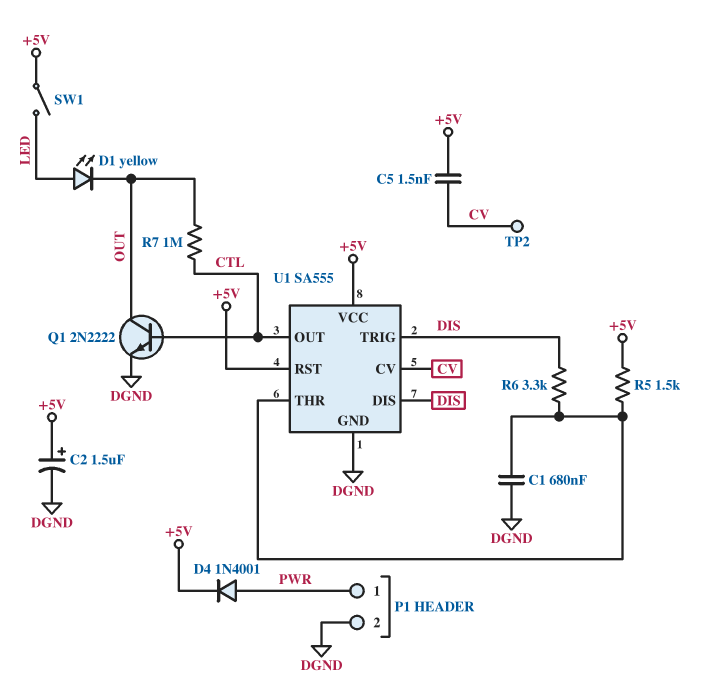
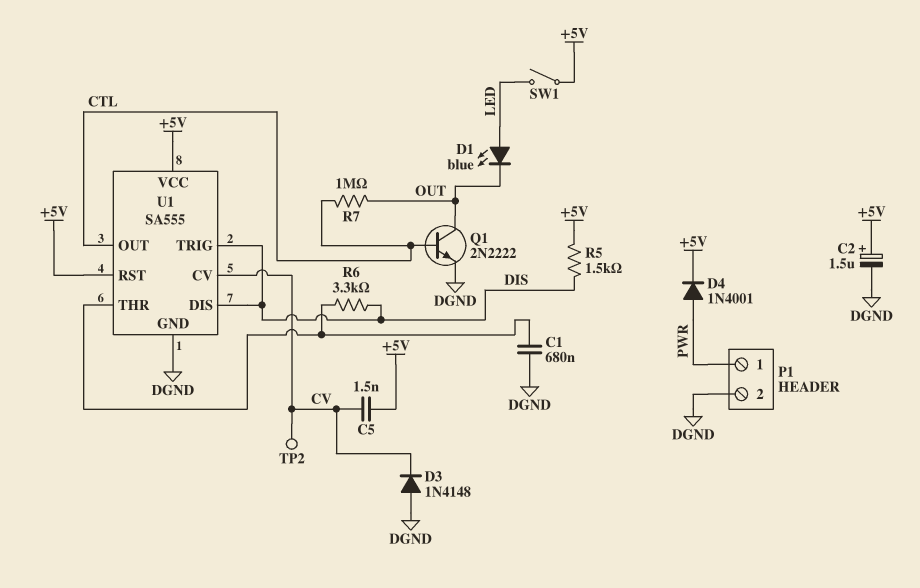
D1: LED yellow (A LED, K OUT) -> LED blue (A LED, K OUT)
D3: none -> diode 1N4148 (A DGND, K CV)
R5: 1.5k (+5V, U1/THR) -> 1.5k (+5V, DIS)

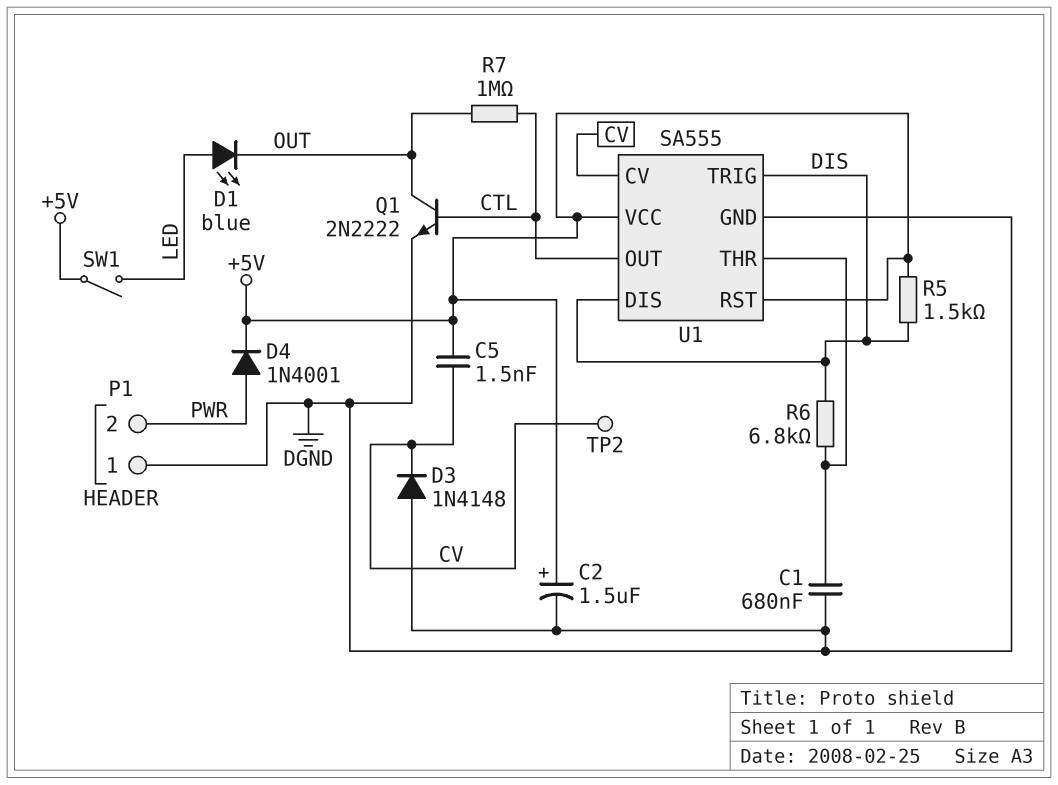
P1 pin 1: PWR -> DGND
P1 pin 2: DGND -> PWR
R6: 3.3k (DIS, U1/THR) -> 6.8k (DIS, U1/THR)

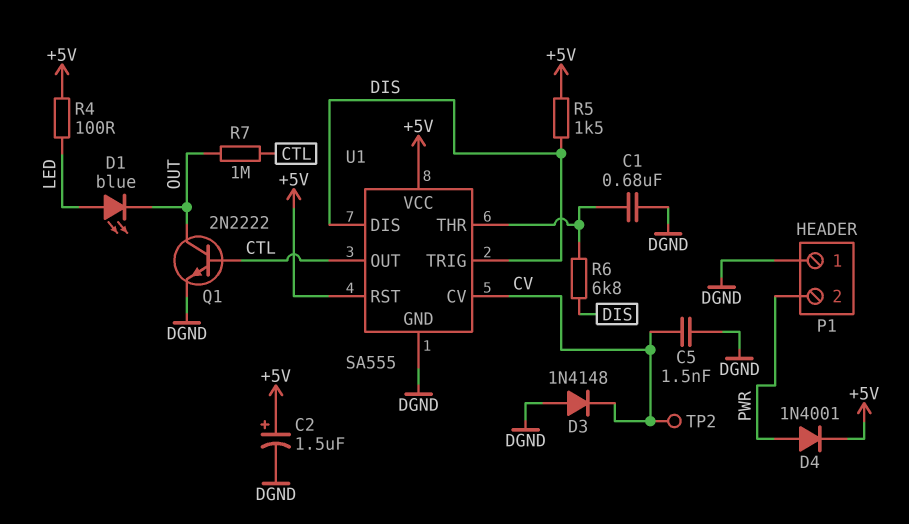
C5: 1.5nF (+5V, CV) -> 1.5nF (CV, DGND)
R4: none -> 100 (+5V, LED)
SW1: switch (+5V, LED) -> none

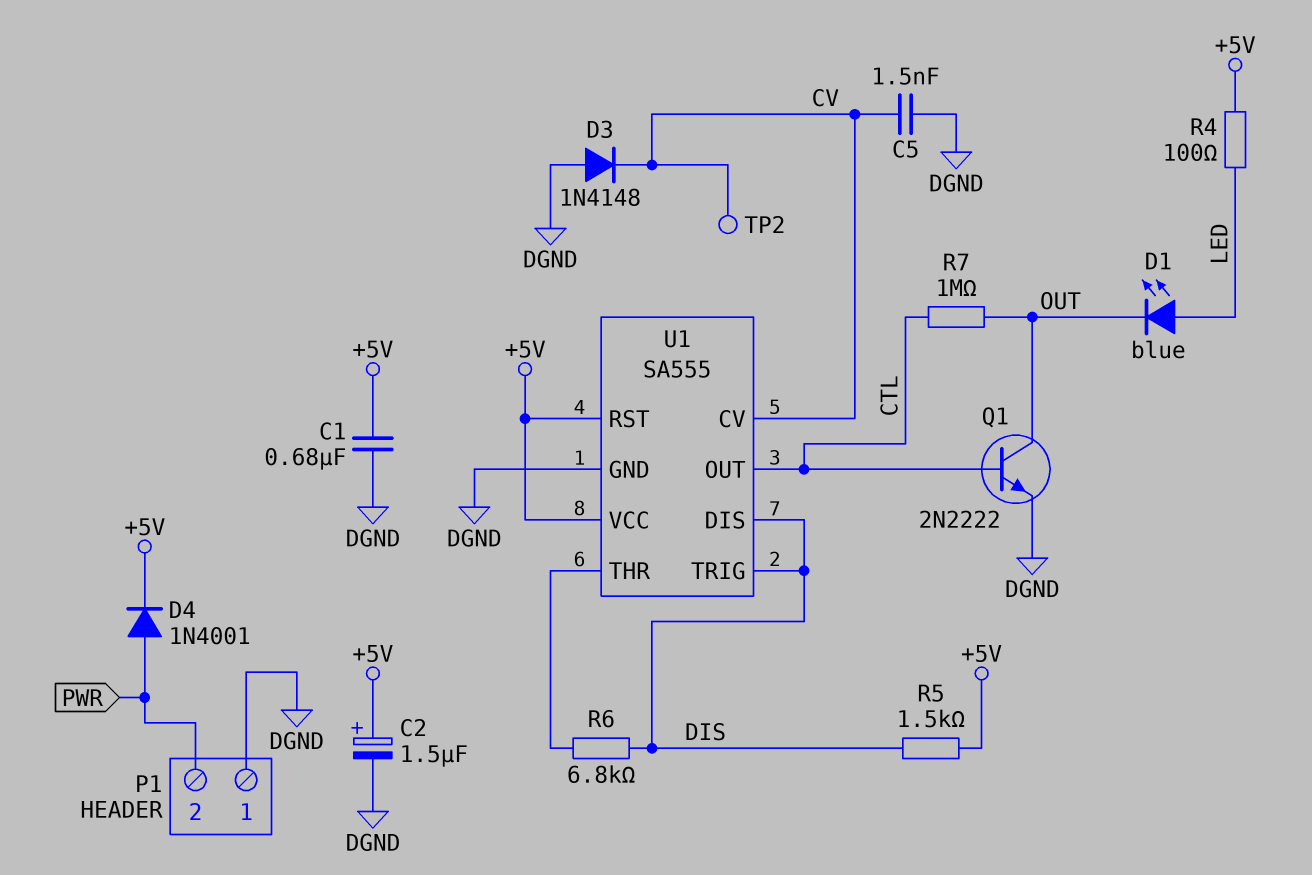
C1: 680nF (DGND, U1/THR) -> 680nF (+5V, DGND)

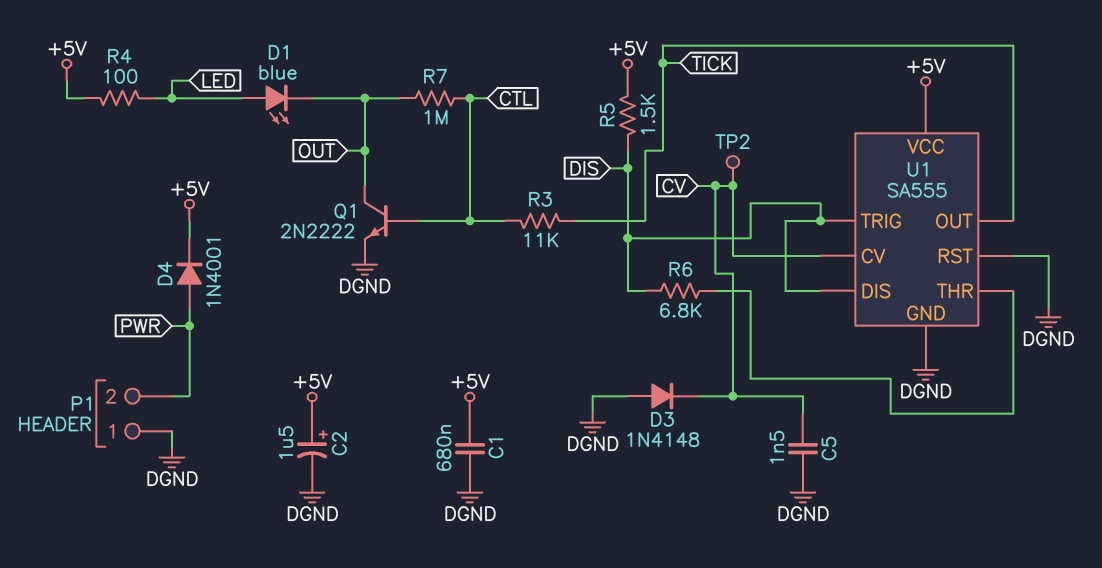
R3: none -> 11k (CTL, TICK)
U1 pin OUT: CTL -> TICK
U1 pin RST: +5V -> DGND

